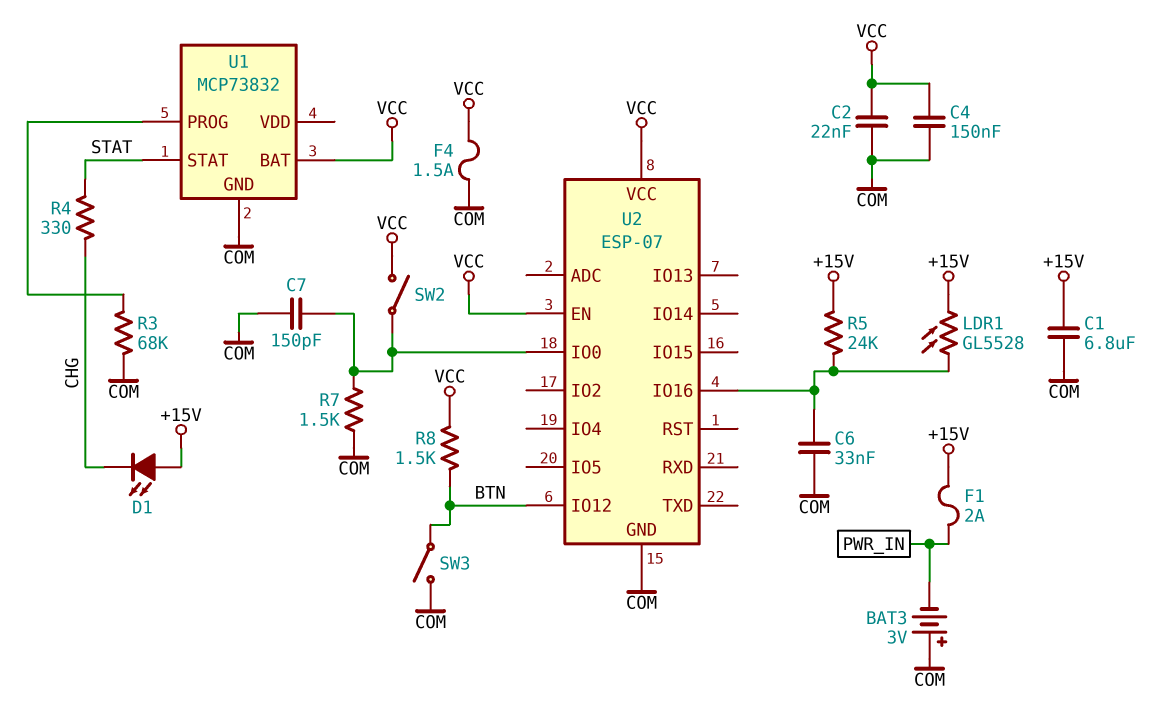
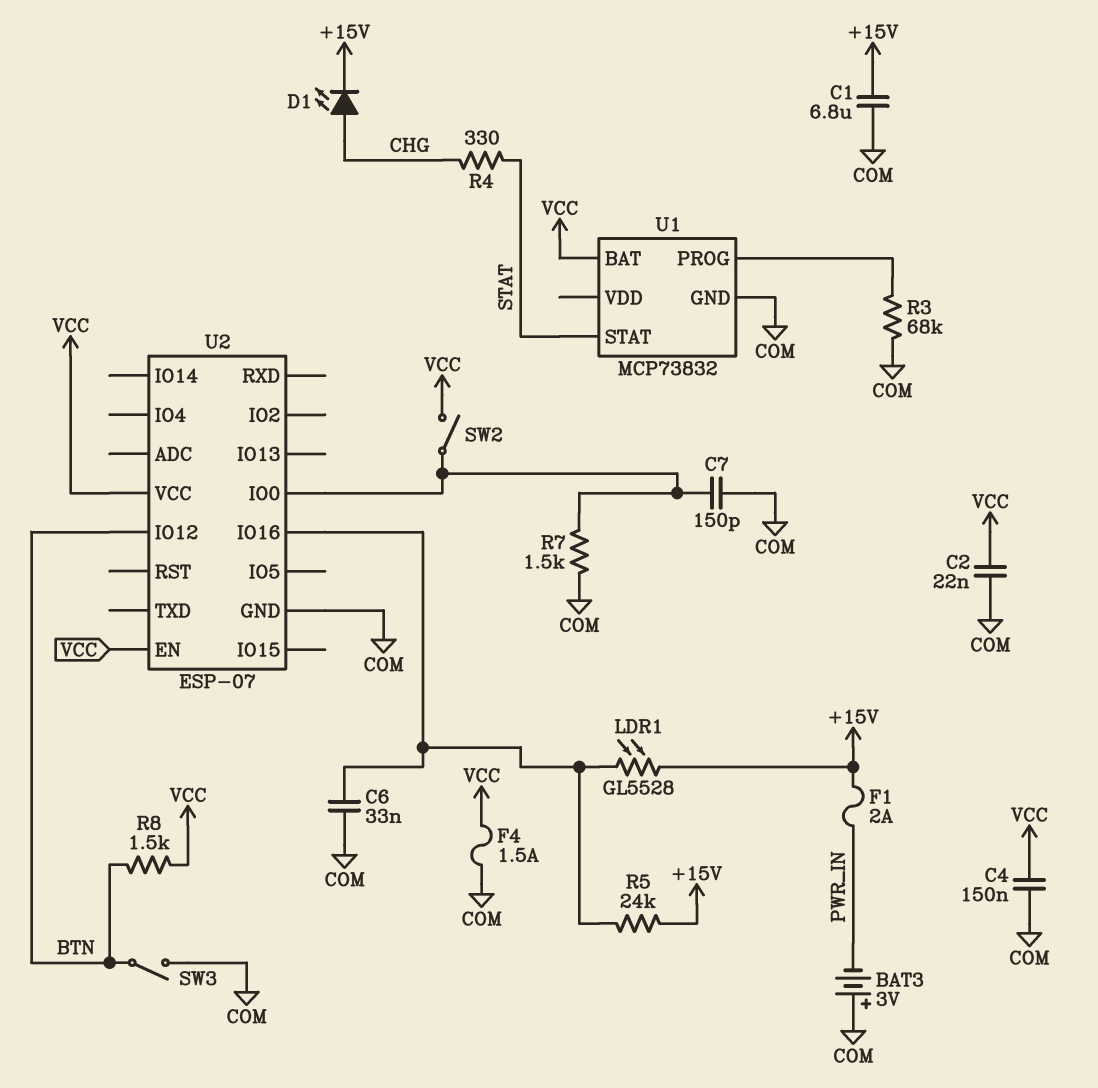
D1: LED (A +15V, K CHG) -> LED (A CHG, K +15V)

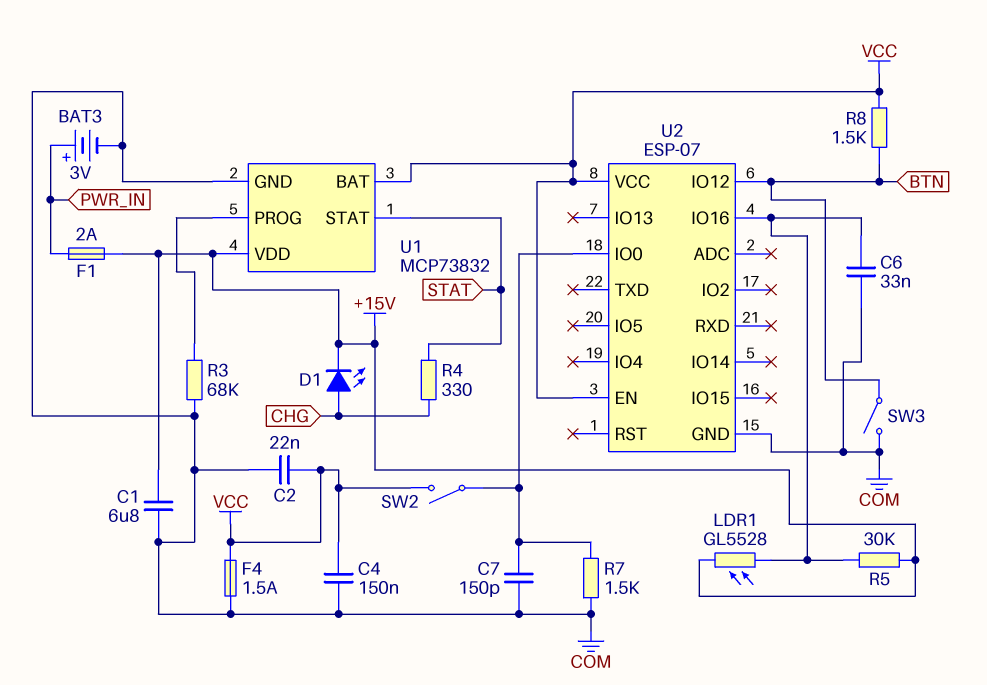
BAT3: 3V (plus COM, minus PWR_IN) -> 3V (plus PWR_IN, minus COM)
R5: 24k (+15V, U2/IO16) -> 30k (+15V, U2/IO16)
U1 pin VDD: none -> +15V

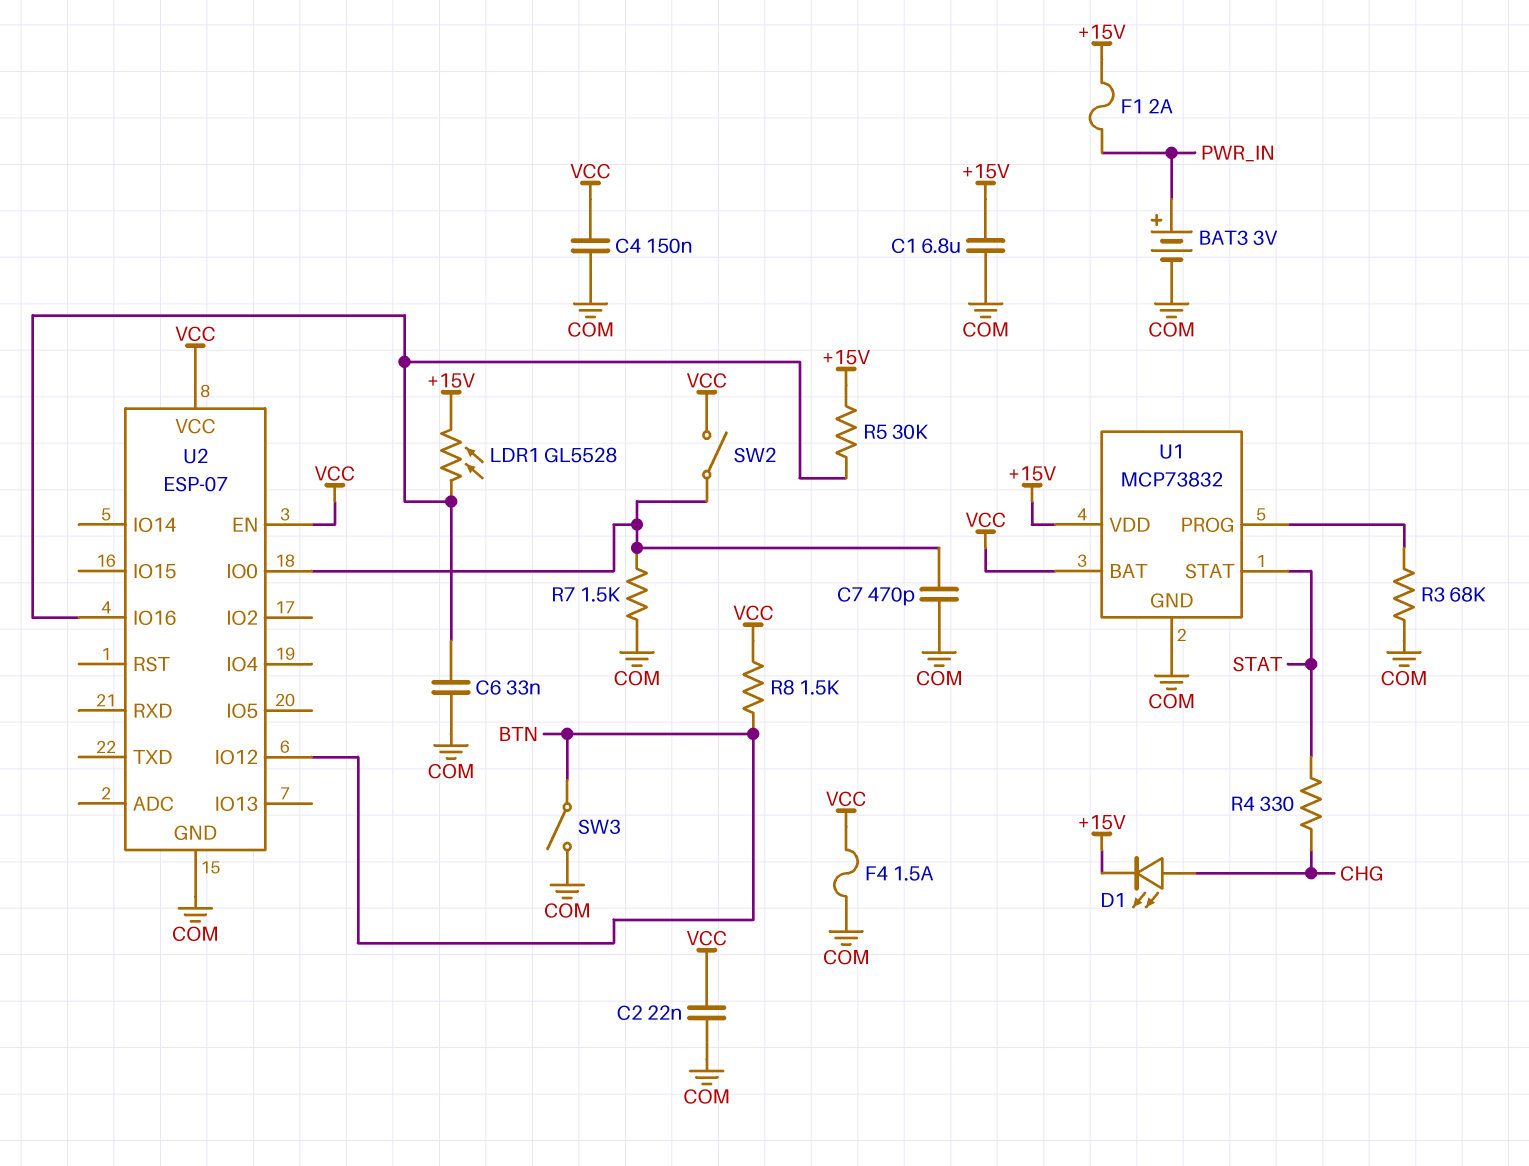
C7: 150pF (COM, U2/IO0) -> 470pF (COM, U2/IO0)

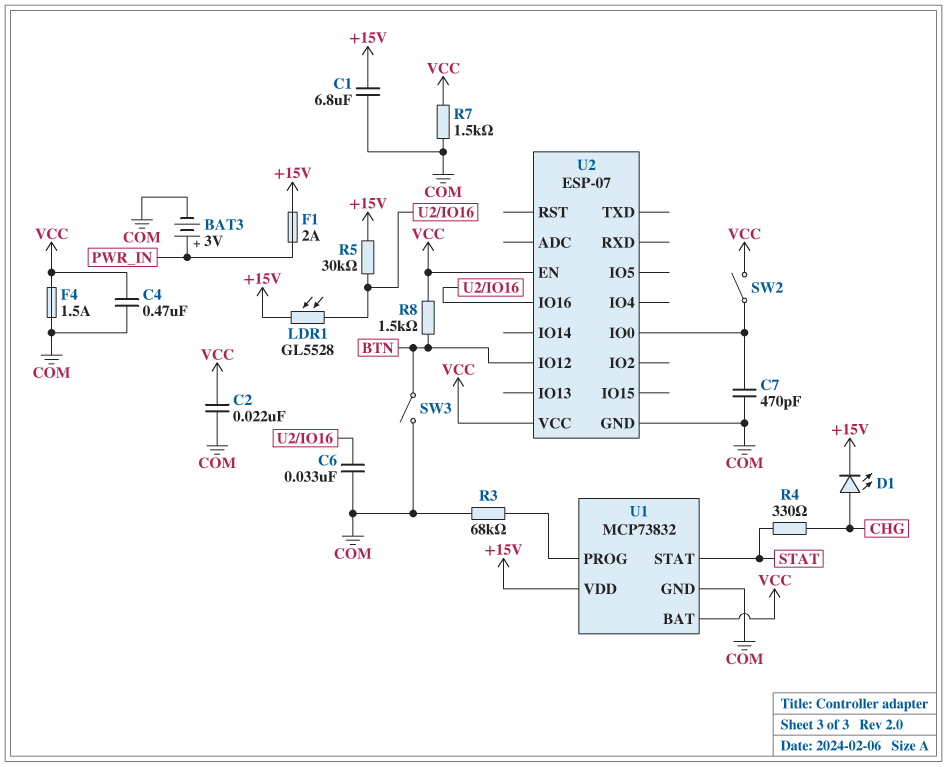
C4: 150nF (COM, VCC) -> 470nF (COM, VCC)
R7: 1.5k (COM, U2/IO0) -> 1.5k (COM, VCC)

